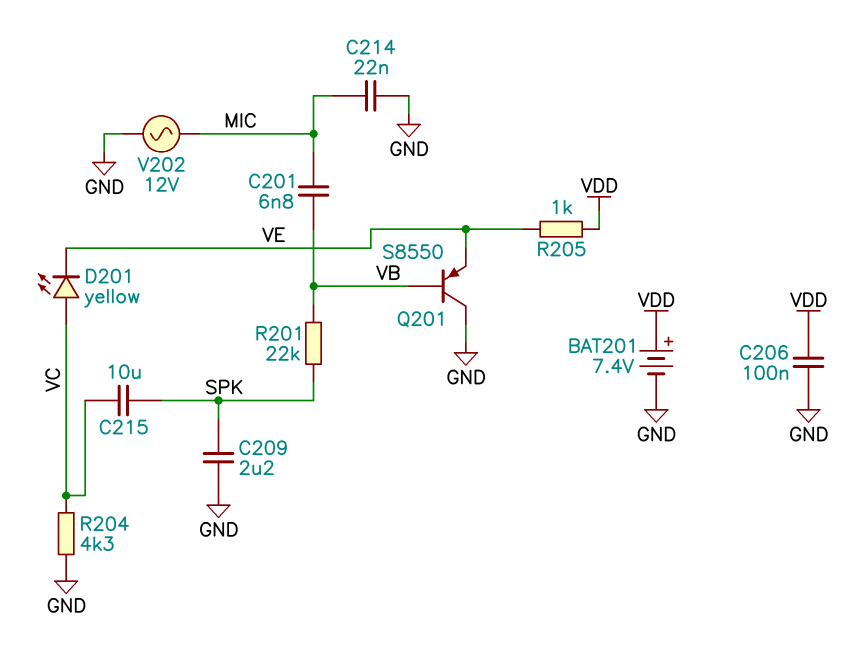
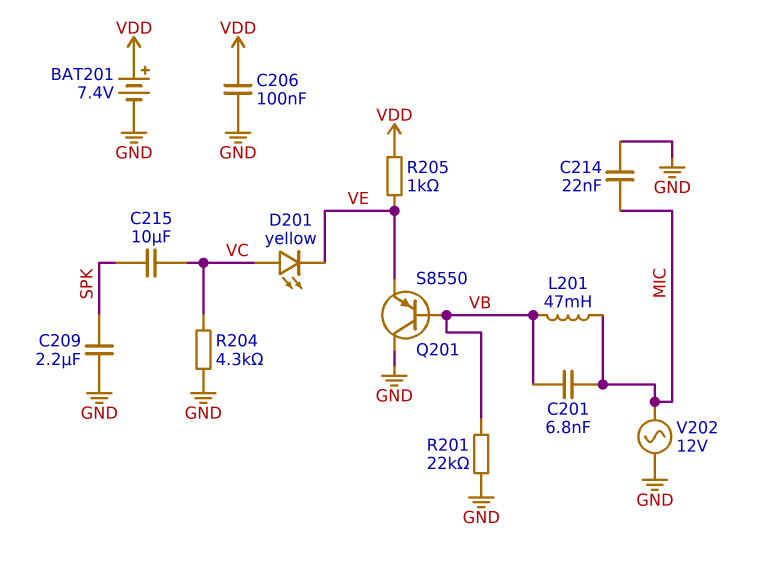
L201: none -> 47mH (MIC, VB)
R201: 22k (SPK, VB) -> 22k (GND, VB)

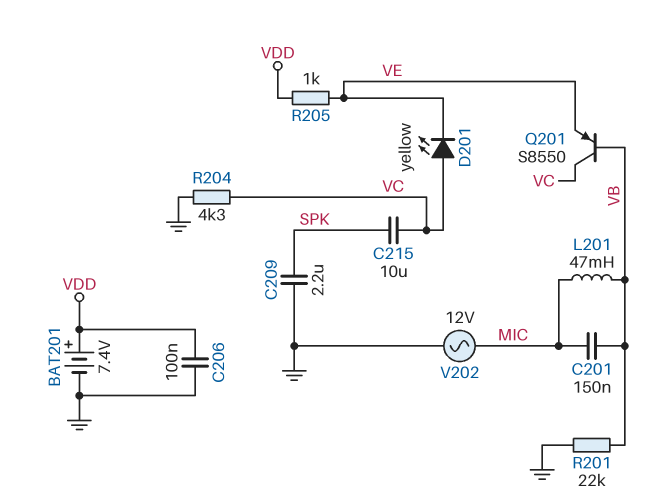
C201: 6.8nF (MIC, VB) -> 150nF (MIC, VB)
C214: 22nF (GND, MIC) -> none
Q201: PNP S8550 (B VB, C GND, E VE) -> PNP S8550 (B VB, C VC, E VE)

